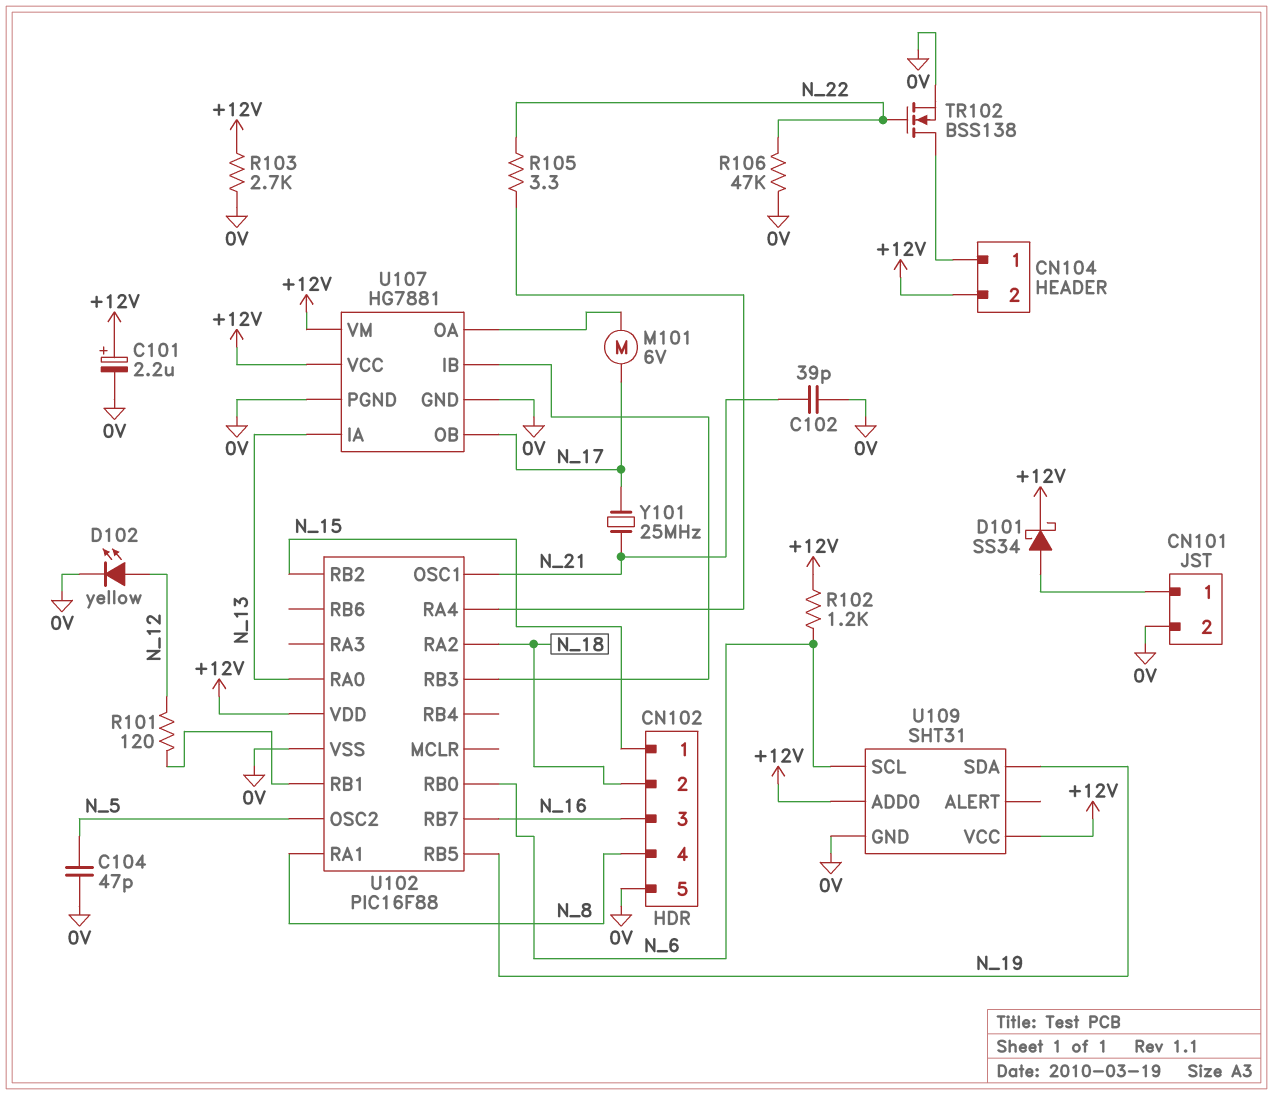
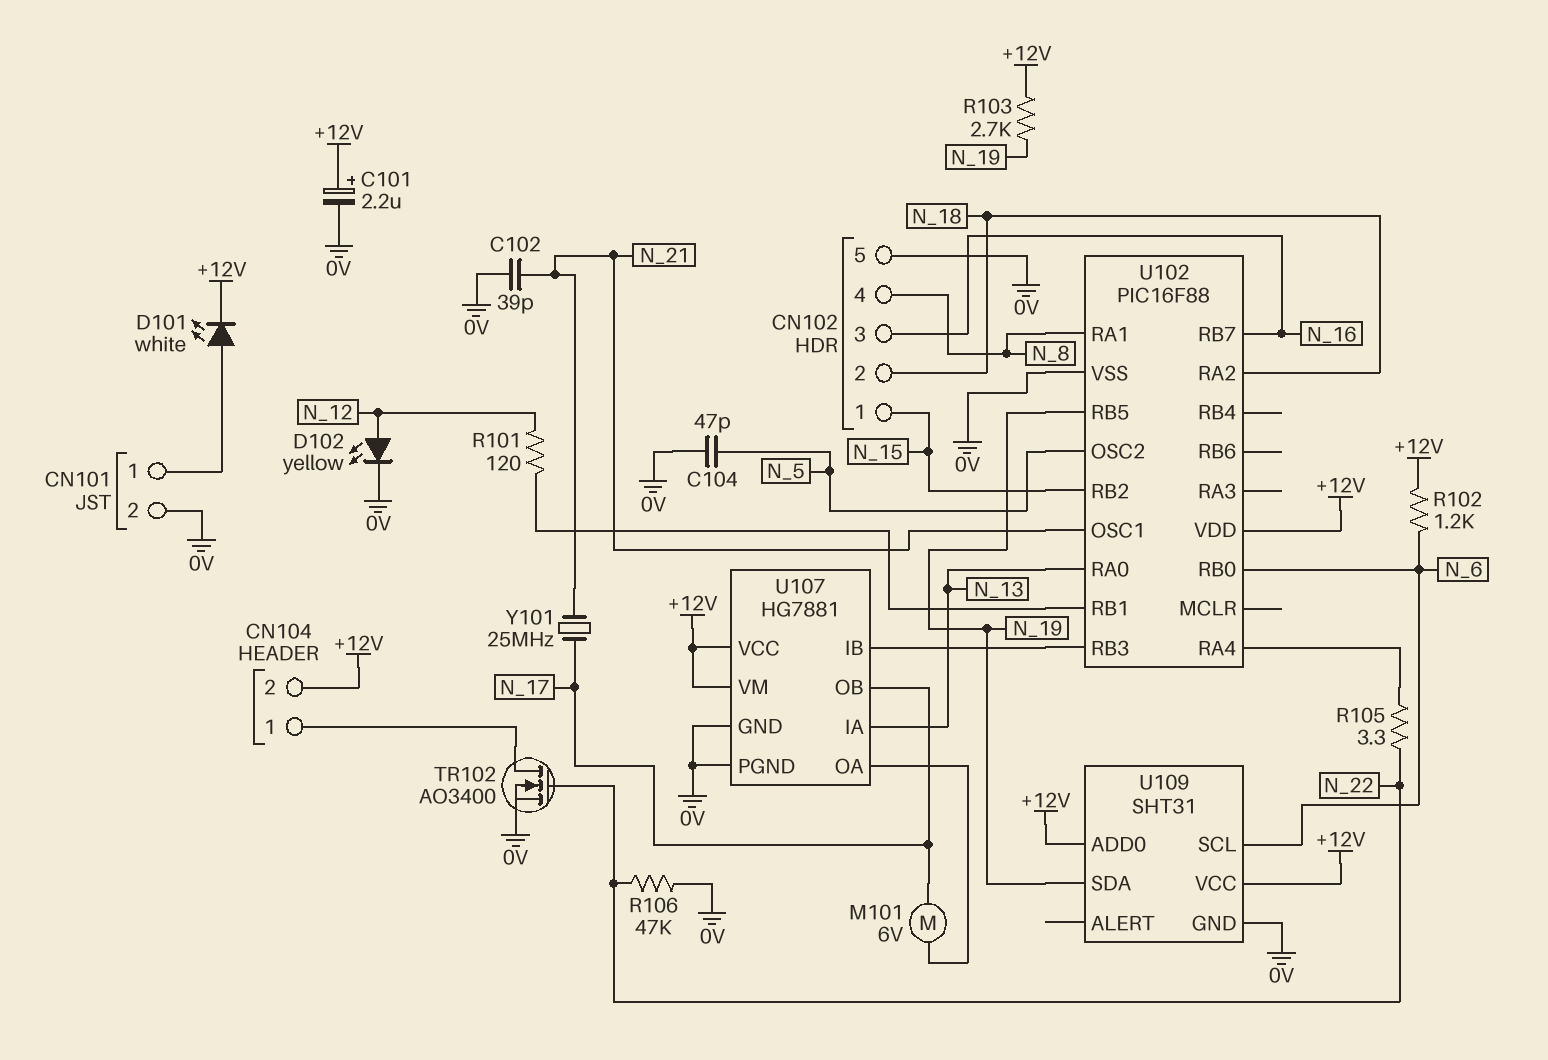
D101: schottky SS34 (A CN101/1, K +12V) -> LED white (A CN101/1, K +12V)
R103: 2.7k (+12V, 0V) -> 2.7k (+12V, N_19)
TR102: NMOS BSS138 (G N_22, D CN104/1, S 0V) -> NMOS AO3400 (G N_22, D CN104/1, S 0V)

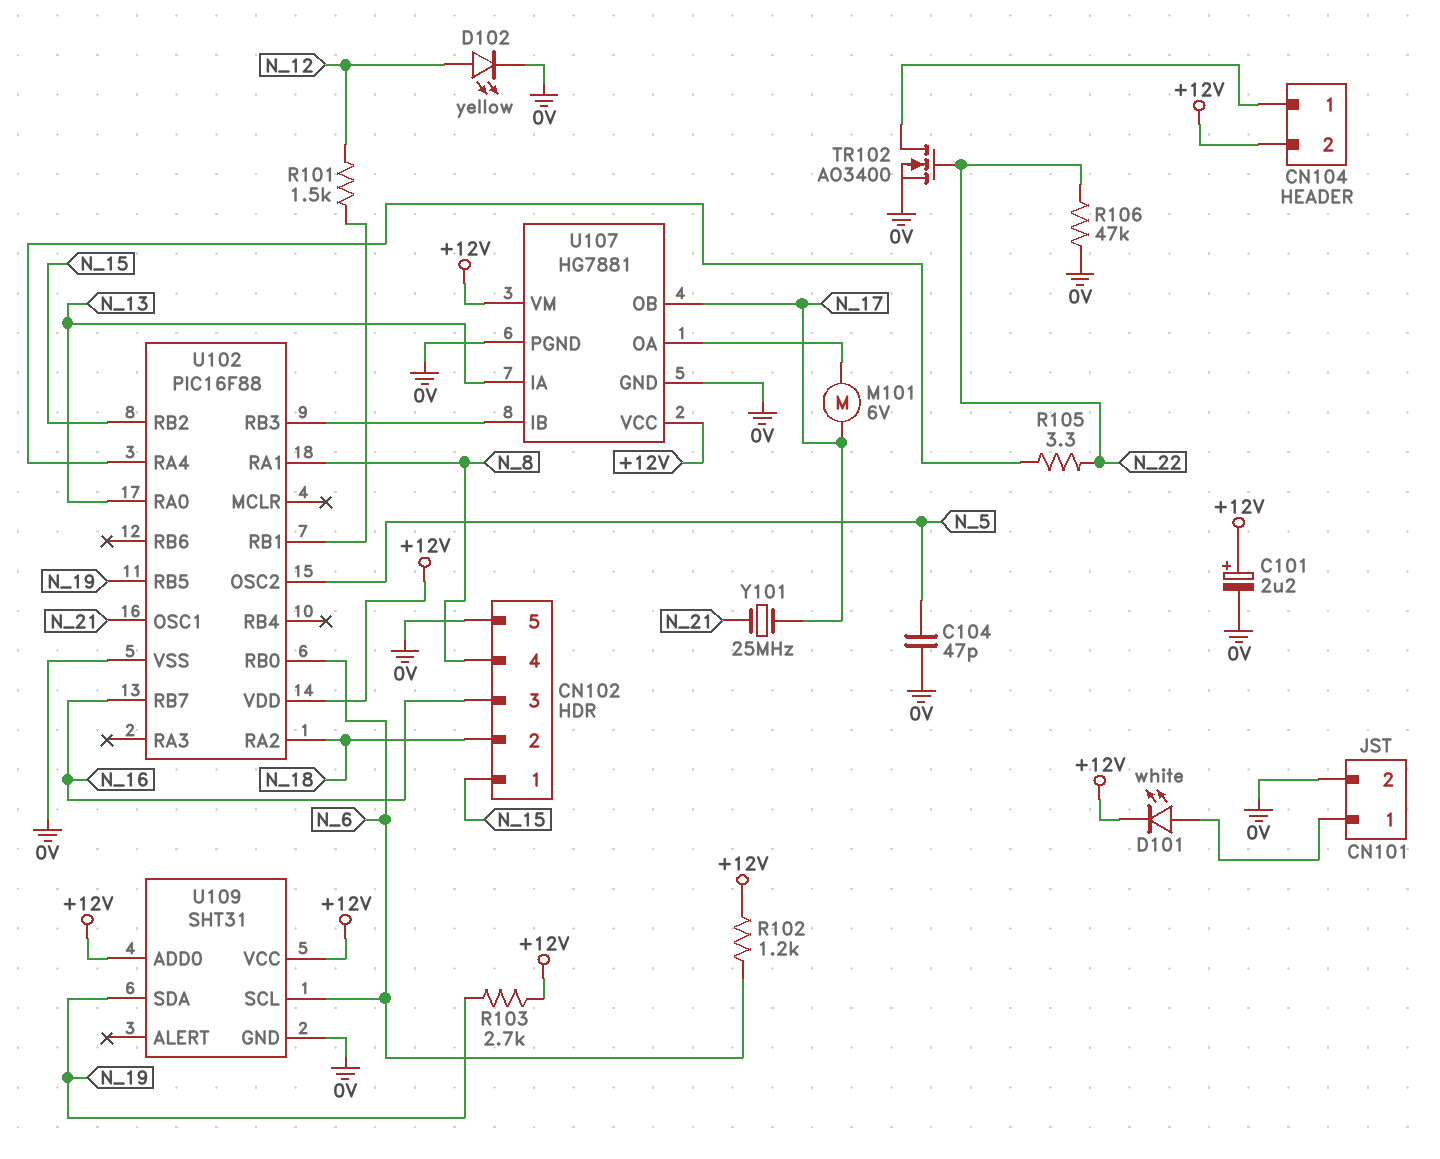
C102: 39pF (0V, N_21) -> none
R101: 120 (N_12, U102/RB1) -> 1.5k (N_12, U102/RB1)

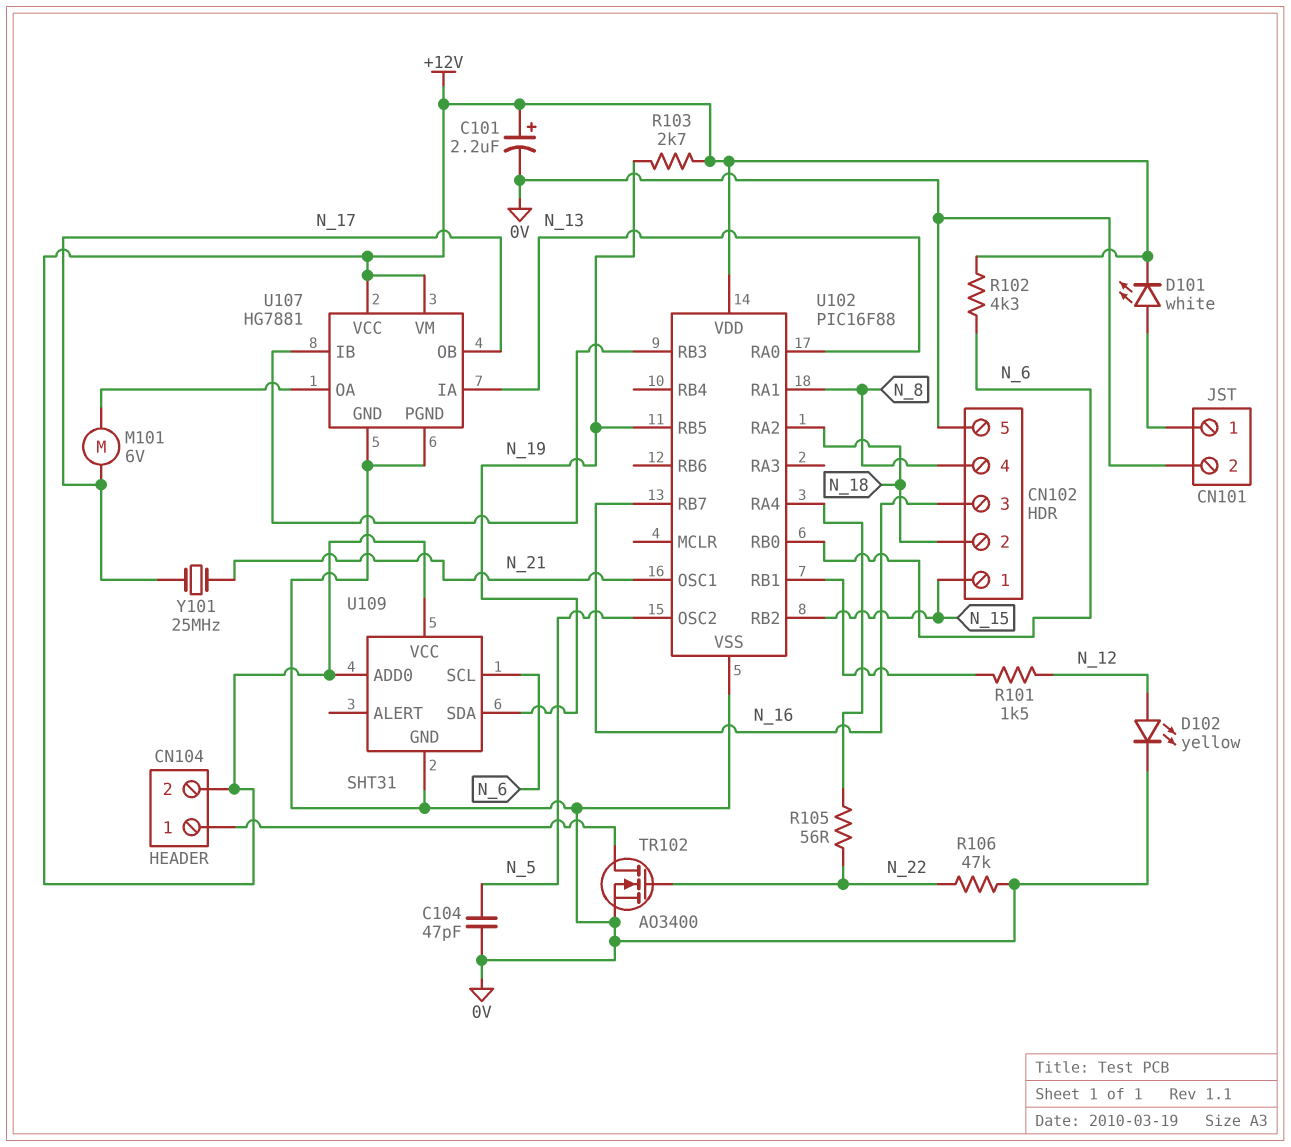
R102: 1.2k (+12V, N_6) -> 4.3k (+12V, N_6)
R105: 3.3 (N_22, U102/RA4) -> 56 (N_22, U102/RA4)

